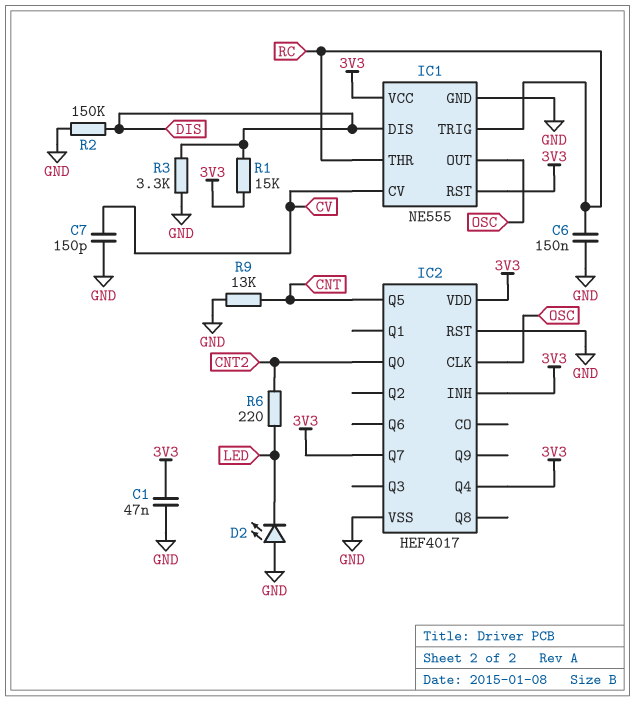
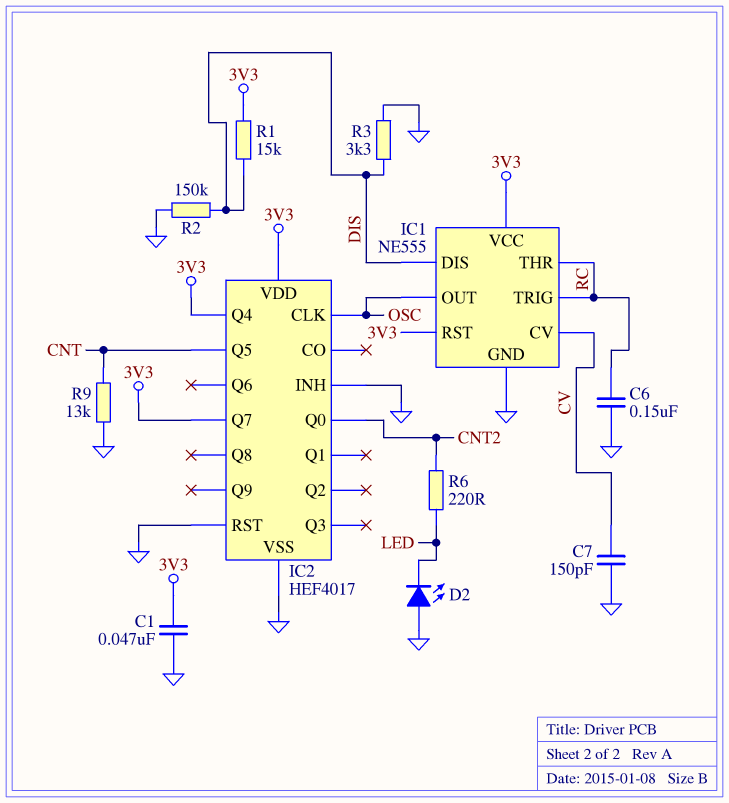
IC2 pin INH: 3V3 -> GND

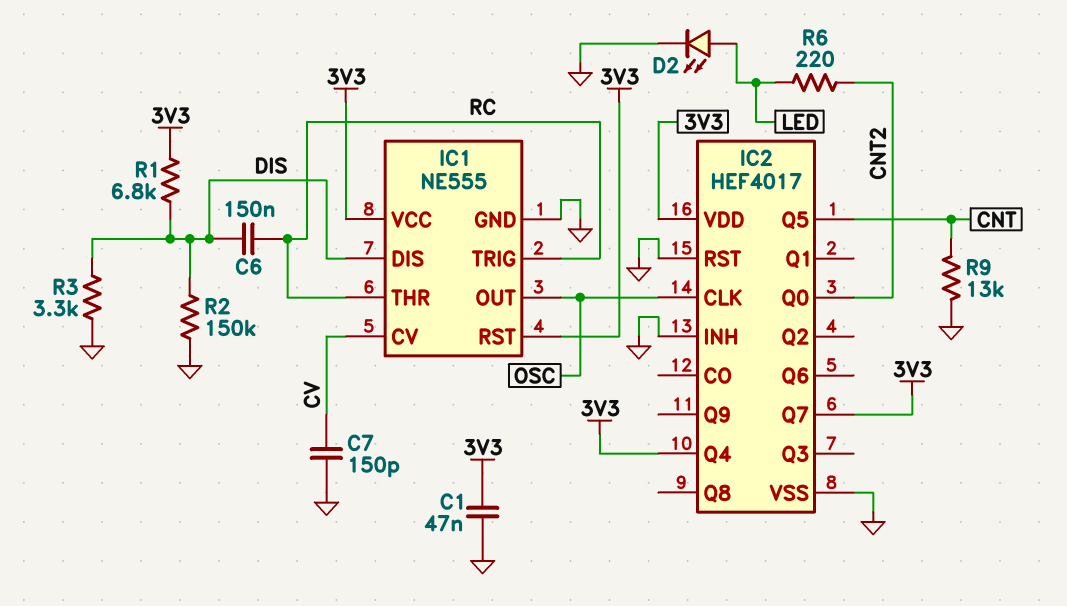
C6: 150nF (GND, RC) -> 150nF (DIS, RC)
D2: LED (A GND, K LED) -> LED (A LED, K GND)
R1: 15k (3V3, DIS) -> 6.8k (3V3, DIS)

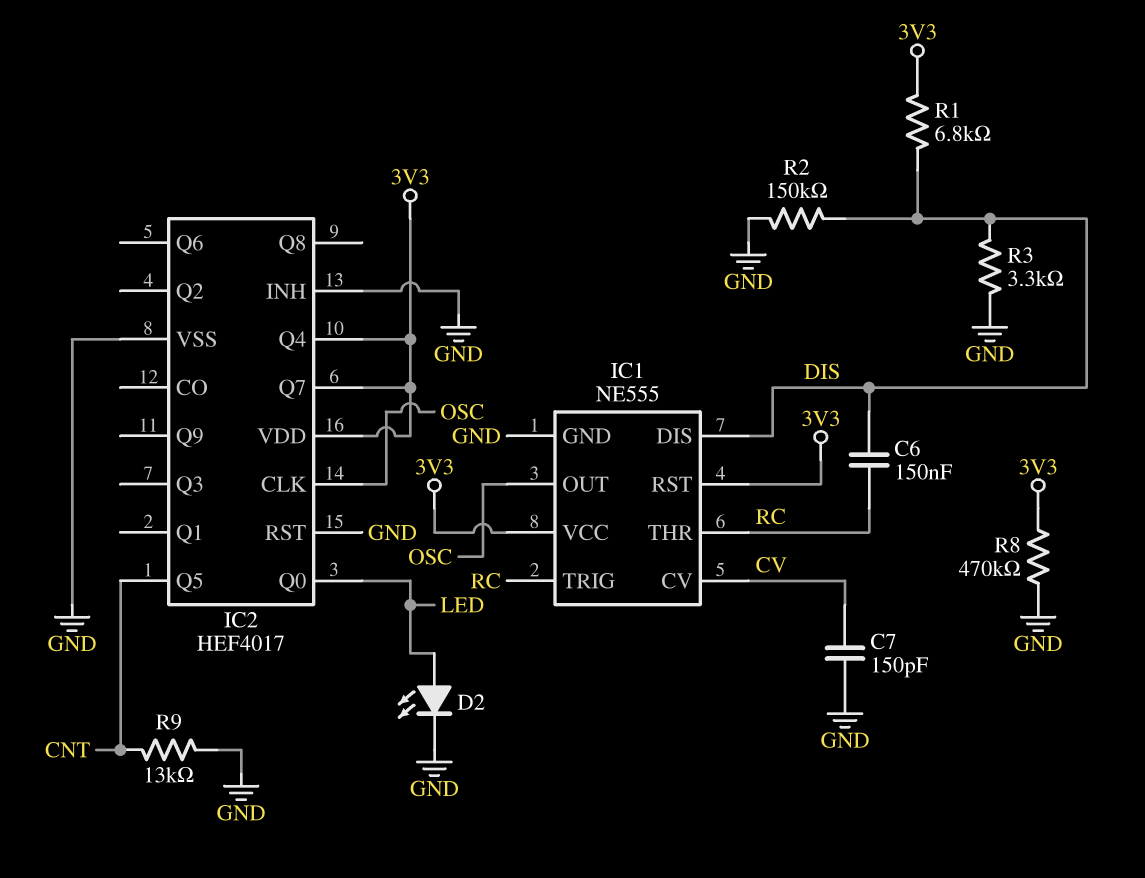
C1: 47nF (3V3, GND) -> none
IC2 pin Q0: CNT2 -> LED
R6: 220 (CNT2, LED) -> none
R8: none -> 470k (3V3, GND)

